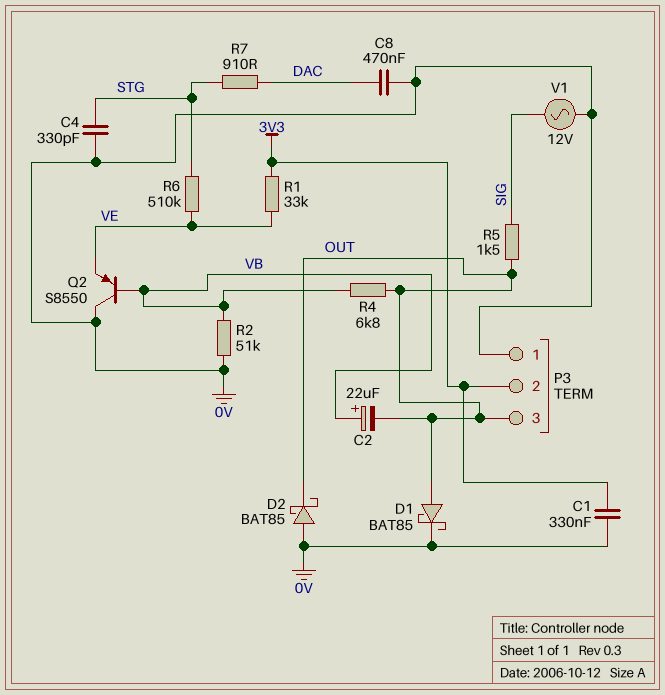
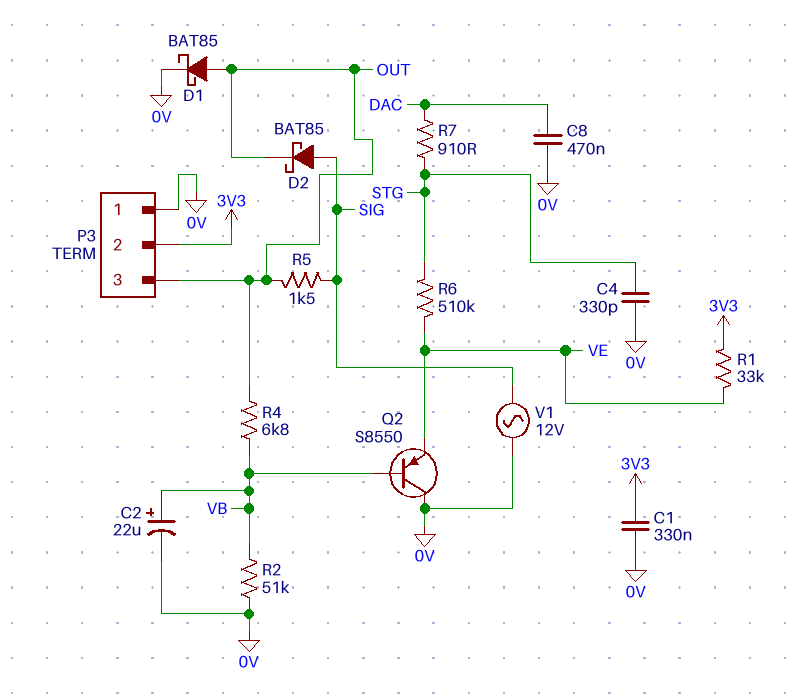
C2: 22uF (plus VB, minus OUT) -> 22uF (plus VB, minus 0V)
D2: schottky BAT85 (A 0V, K OUT) -> schottky BAT85 (A SIG, K OUT)

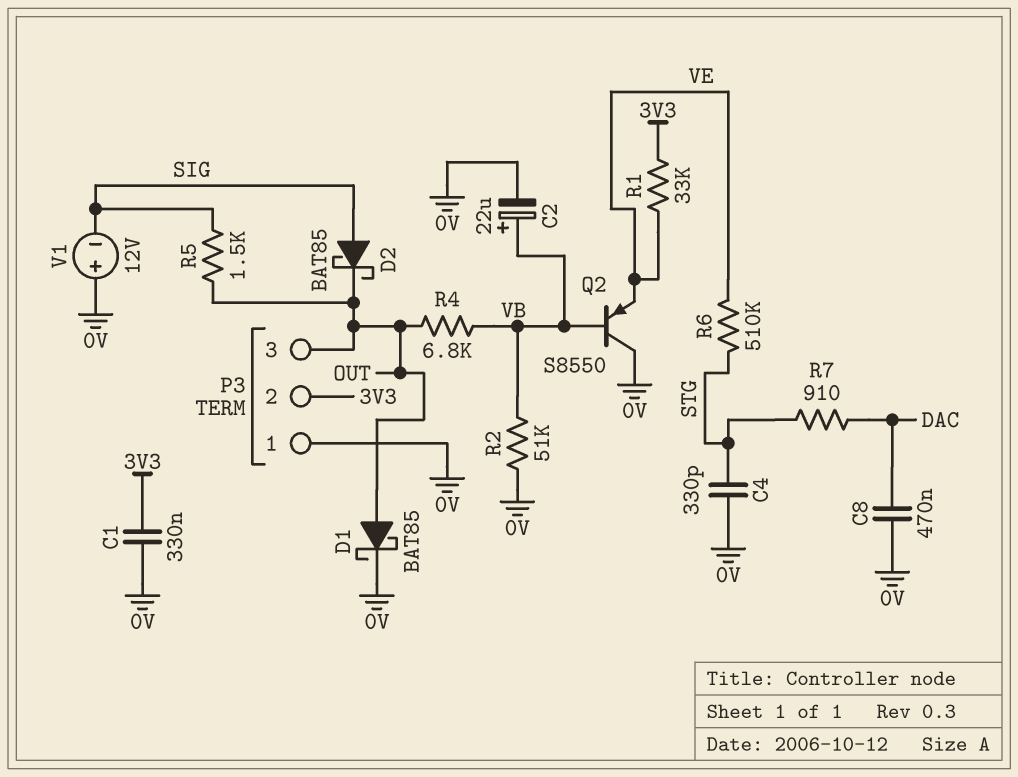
V1: AC 12V (0V, SIG) -> 12V (plus 0V, minus SIG)

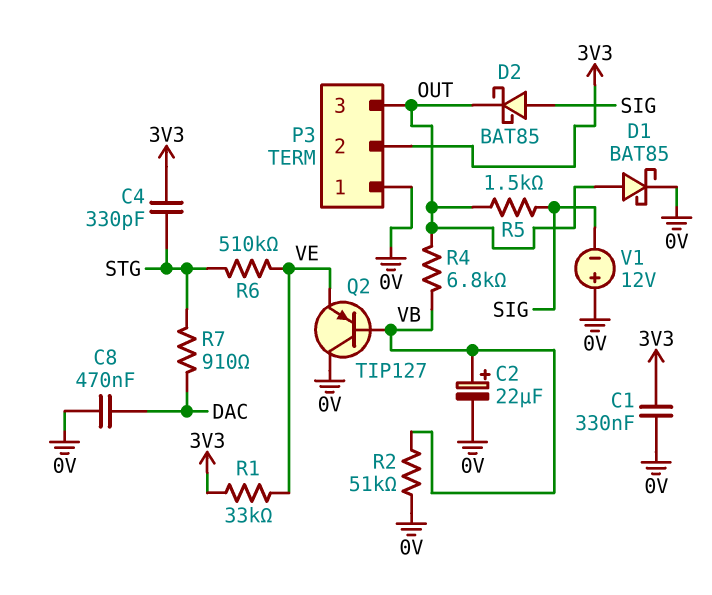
C4: 330pF (0V, STG) -> 330pF (3V3, STG)
Q2: PNP S8550 (B VB, C 0V, E VE) -> PNP TIP127 (B VB, C 0V, E VE)

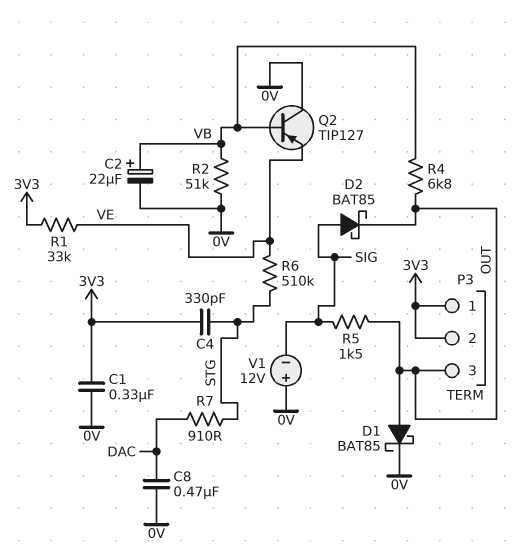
P3 pin 1: 0V -> 3V3

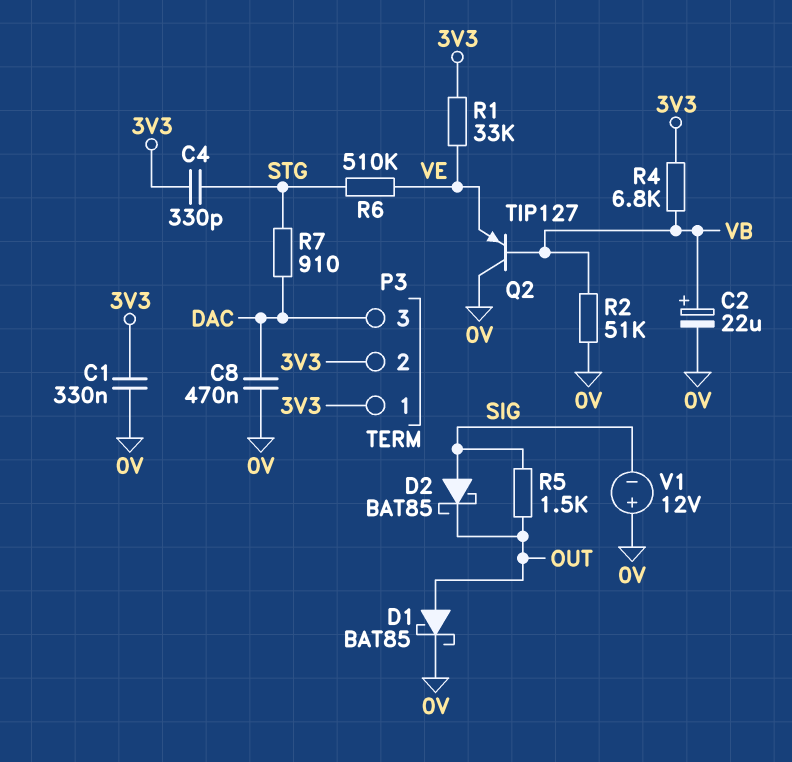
P3 pin 3: OUT -> DAC
R4: 6.8k (OUT, VB) -> 6.8k (3V3, VB)

